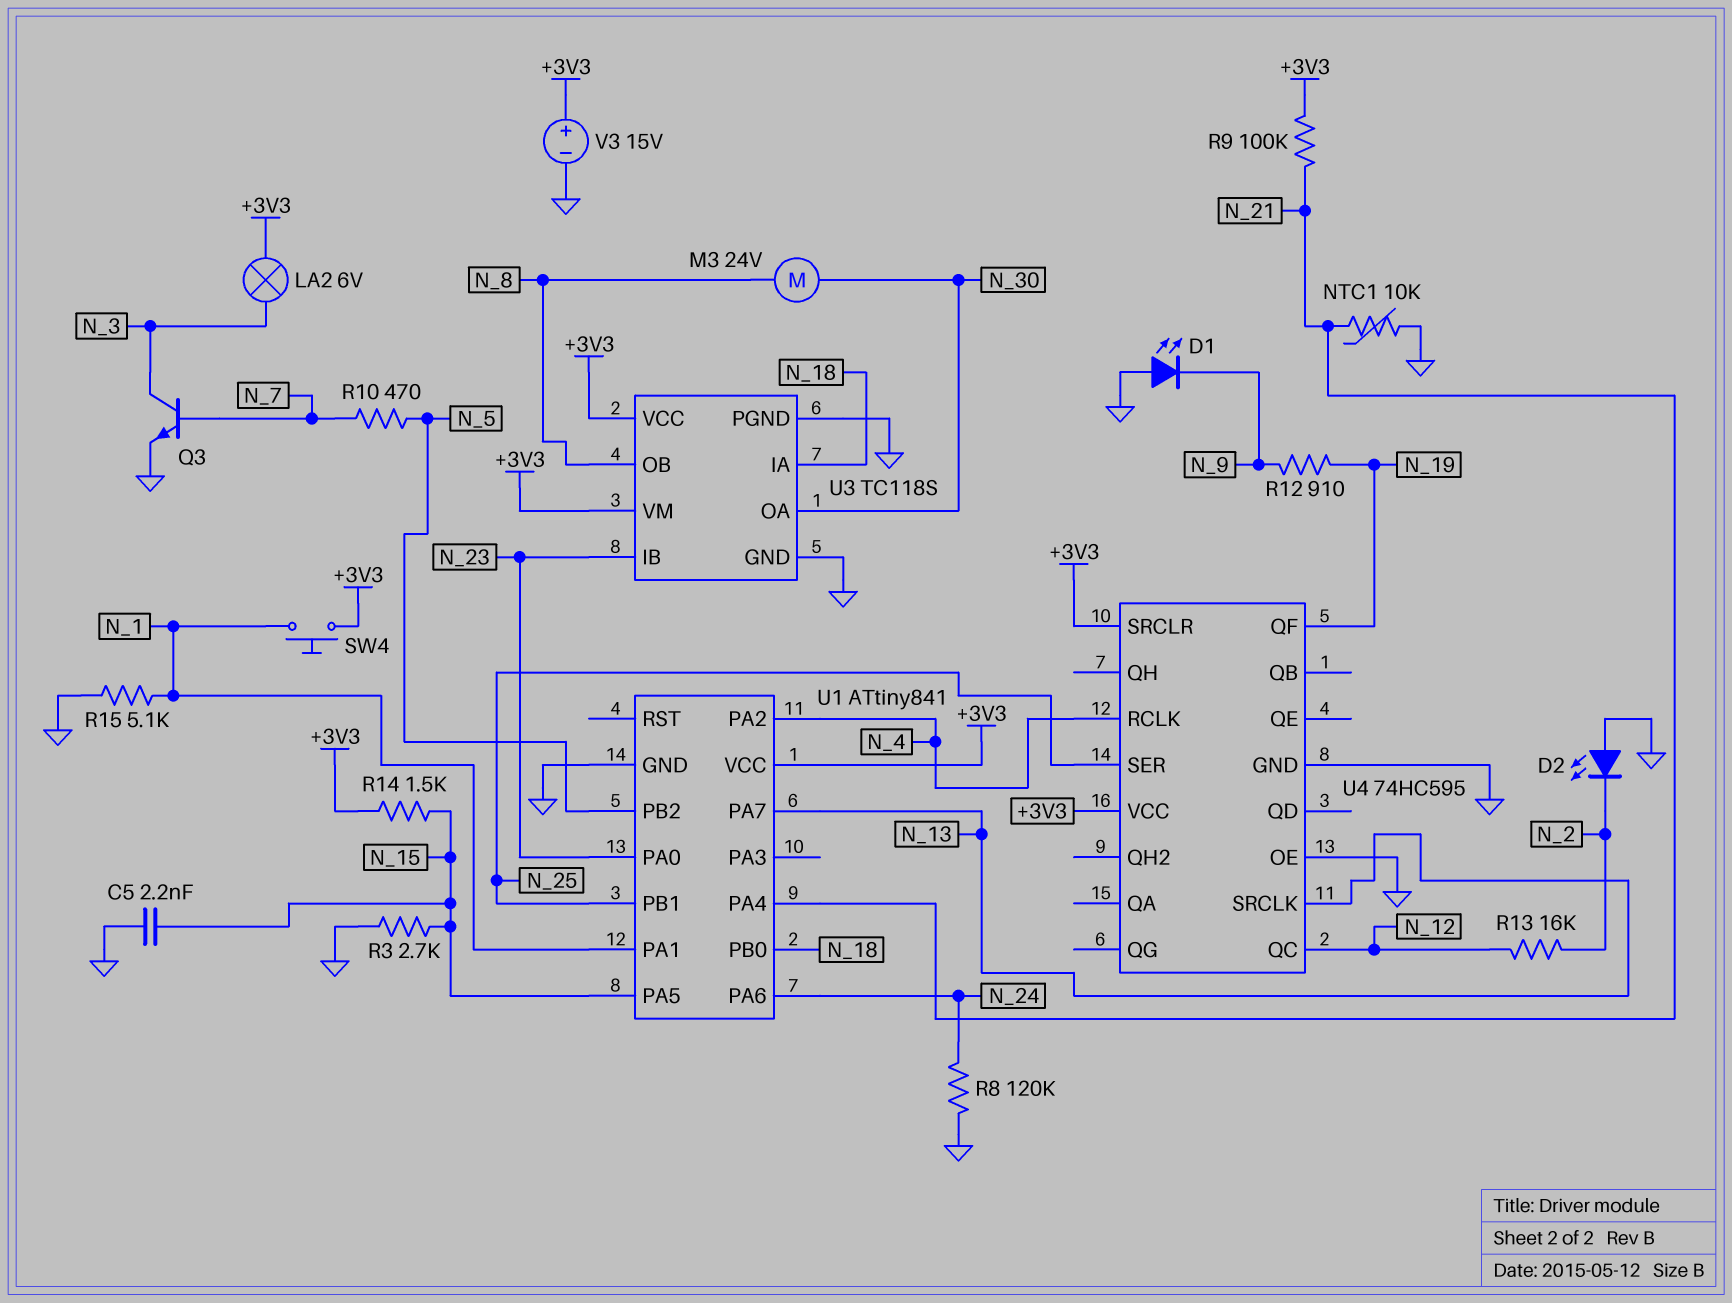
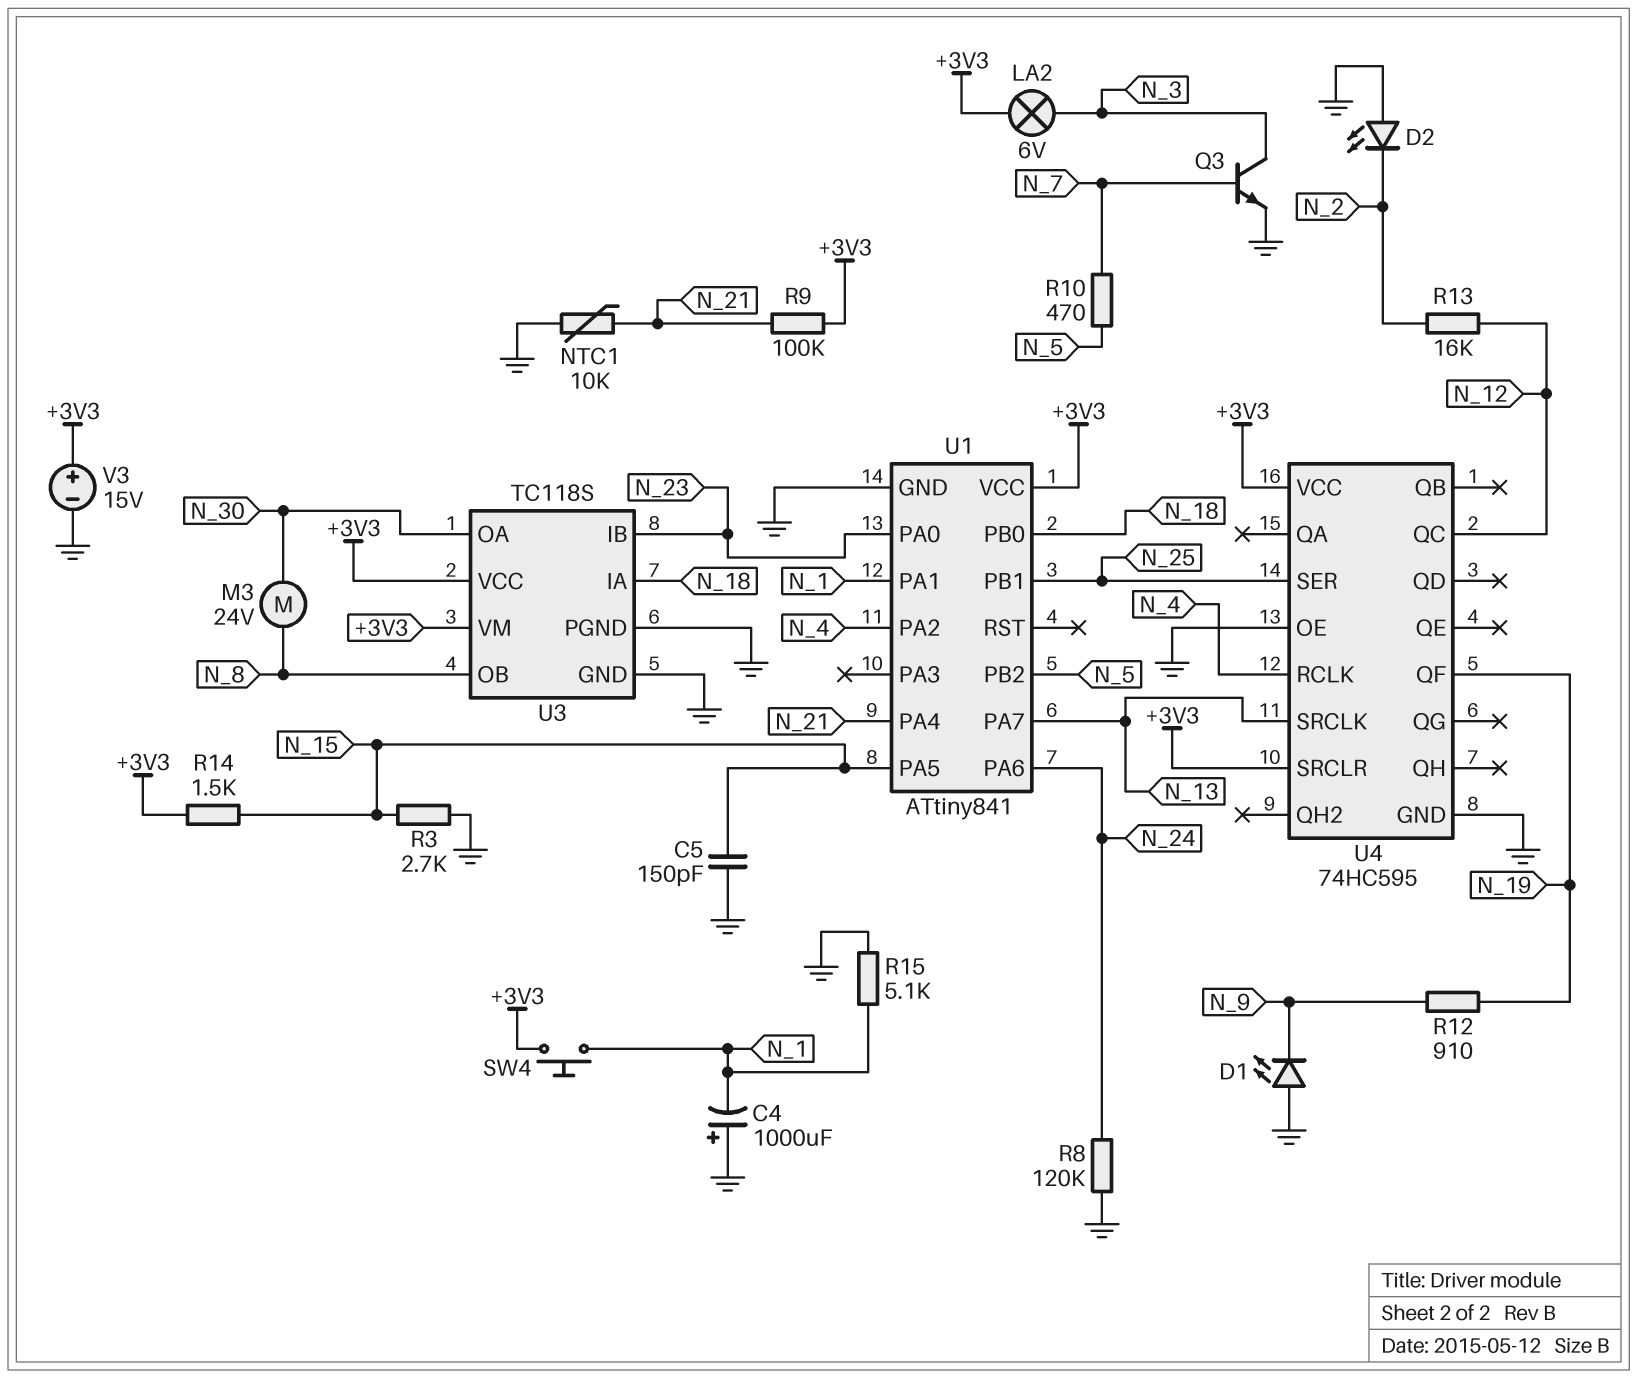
C4: none -> 1000uF (plus GND, minus N_1)
C5: 2.2nF (GND, N_15) -> 150pF (GND, N_15)

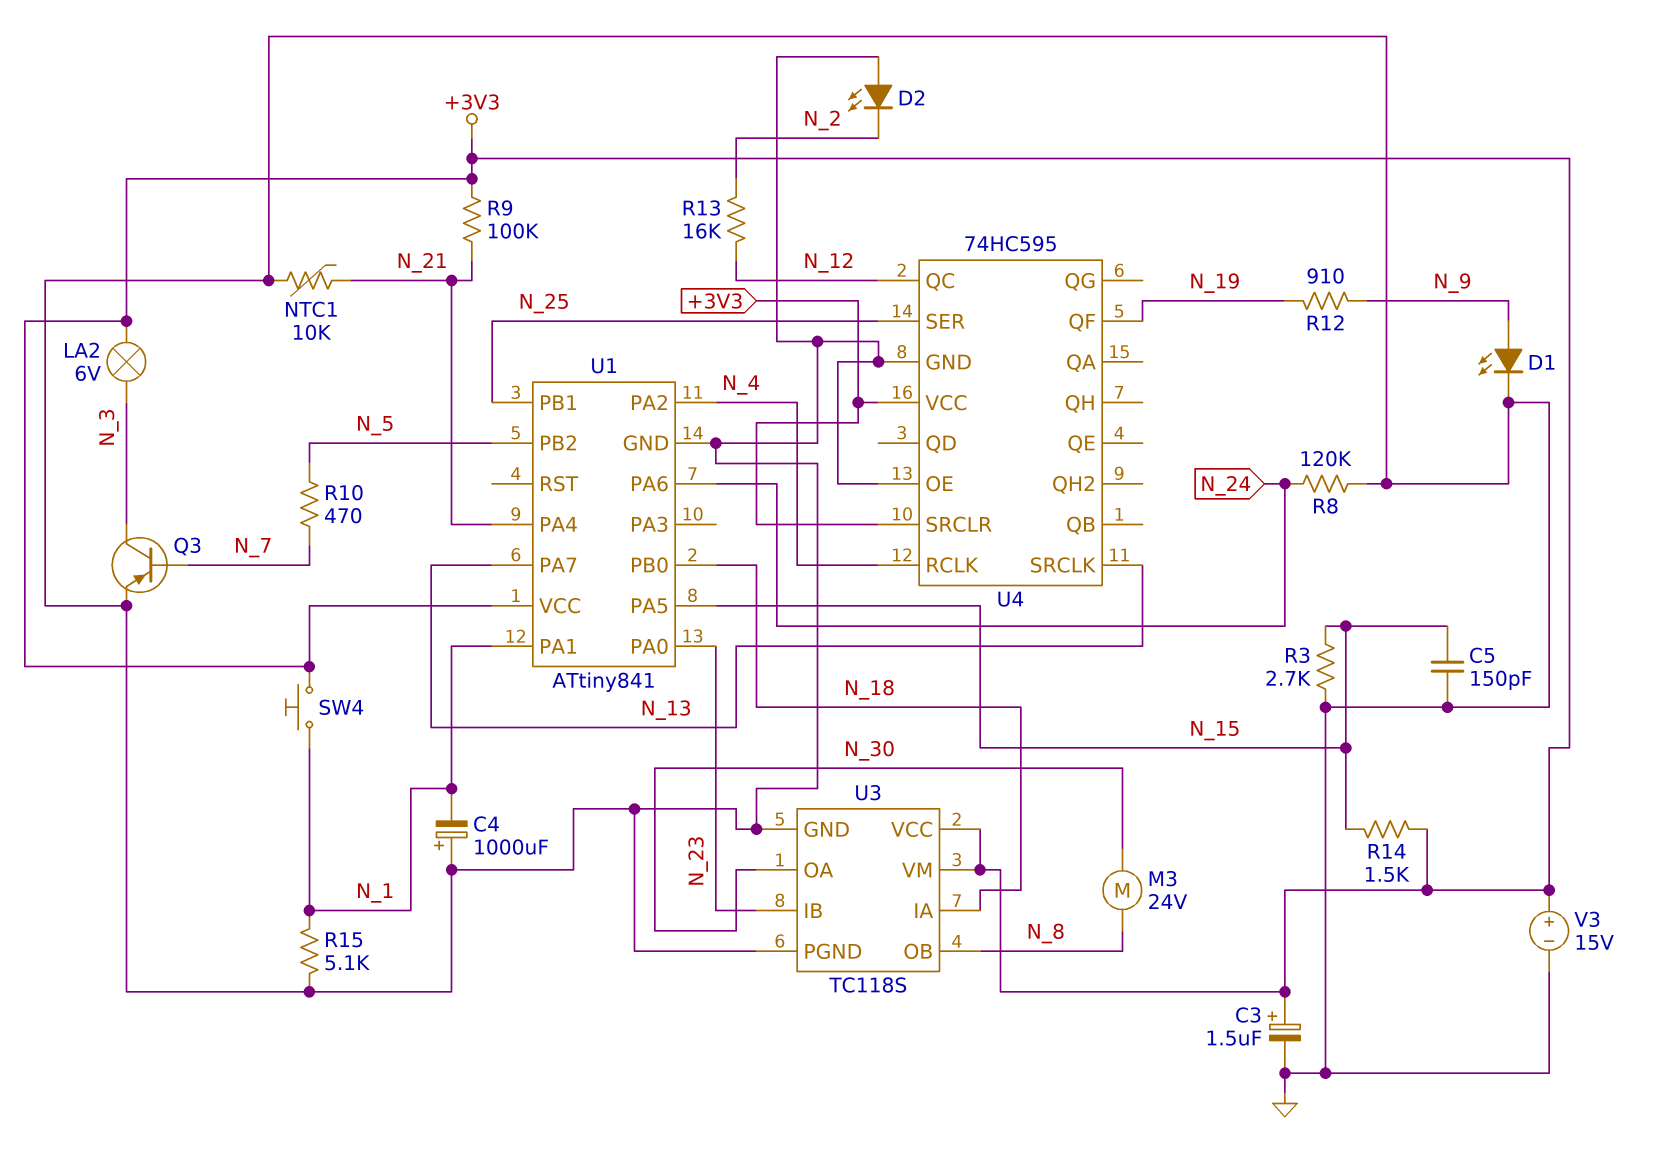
C3: none -> 1.5uF (plus +3V3, minus GND)
D1: LED (A GND, K N_9) -> LED (A N_9, K GND)
Q3: NPN (B N_7, C N_3, E GND) -> PNP (B N_7, C N_3, E GND)

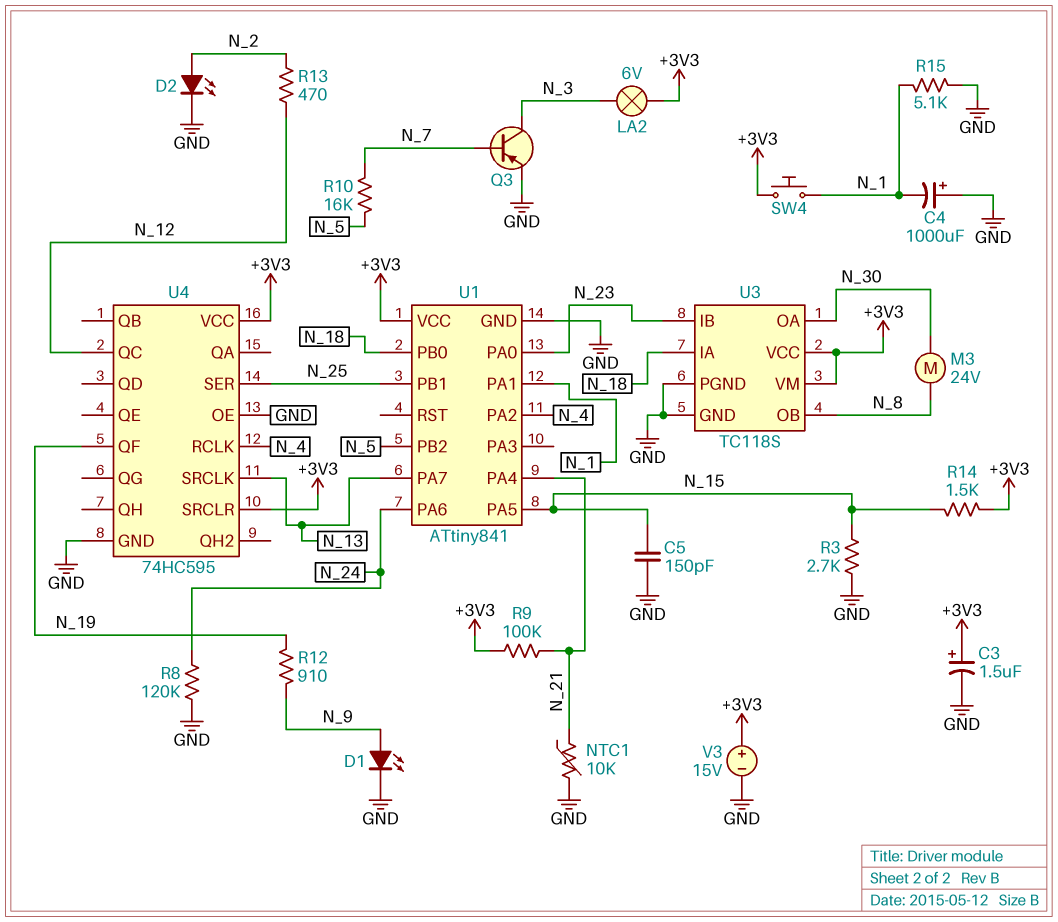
D2: LED (A GND, K N_2) -> LED (A N_2, K GND)
R10: 470 (N_5, N_7) -> 16k (N_5, N_7)
R13: 16k (N_2, N_12) -> 470 (N_2, N_12)

